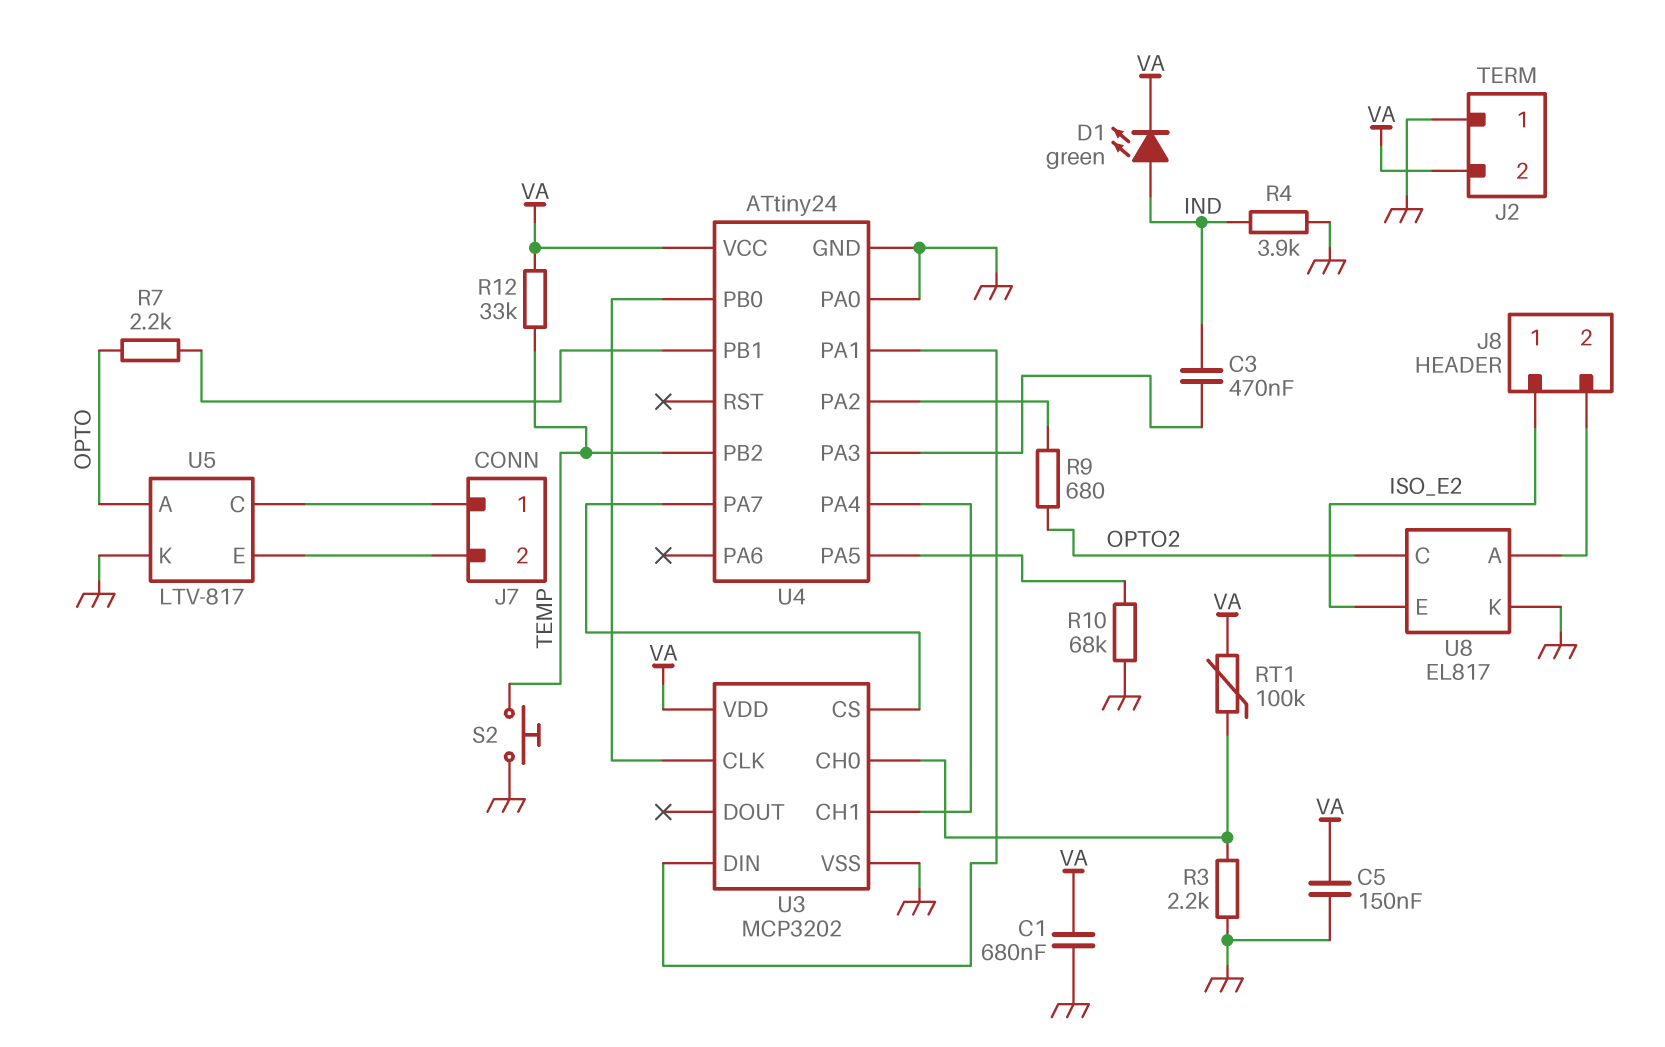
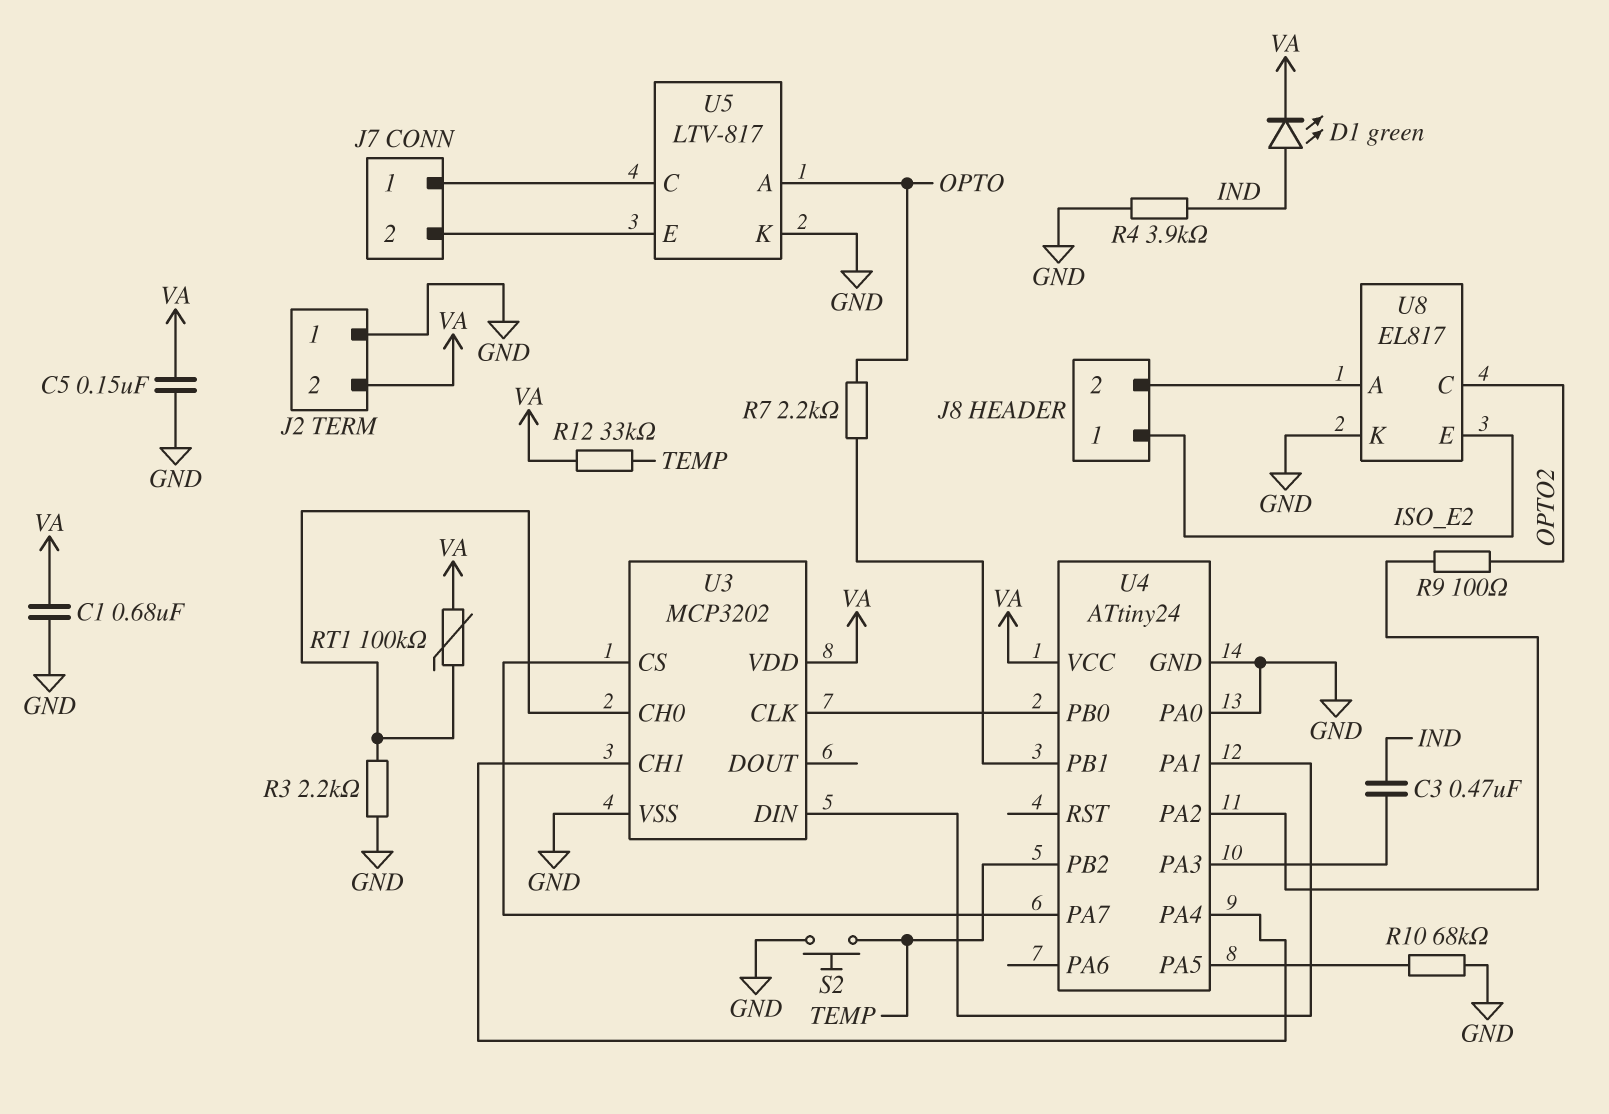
R9: 680 (OPTO2, U4/PA2) -> 100 (OPTO2, U4/PA2)

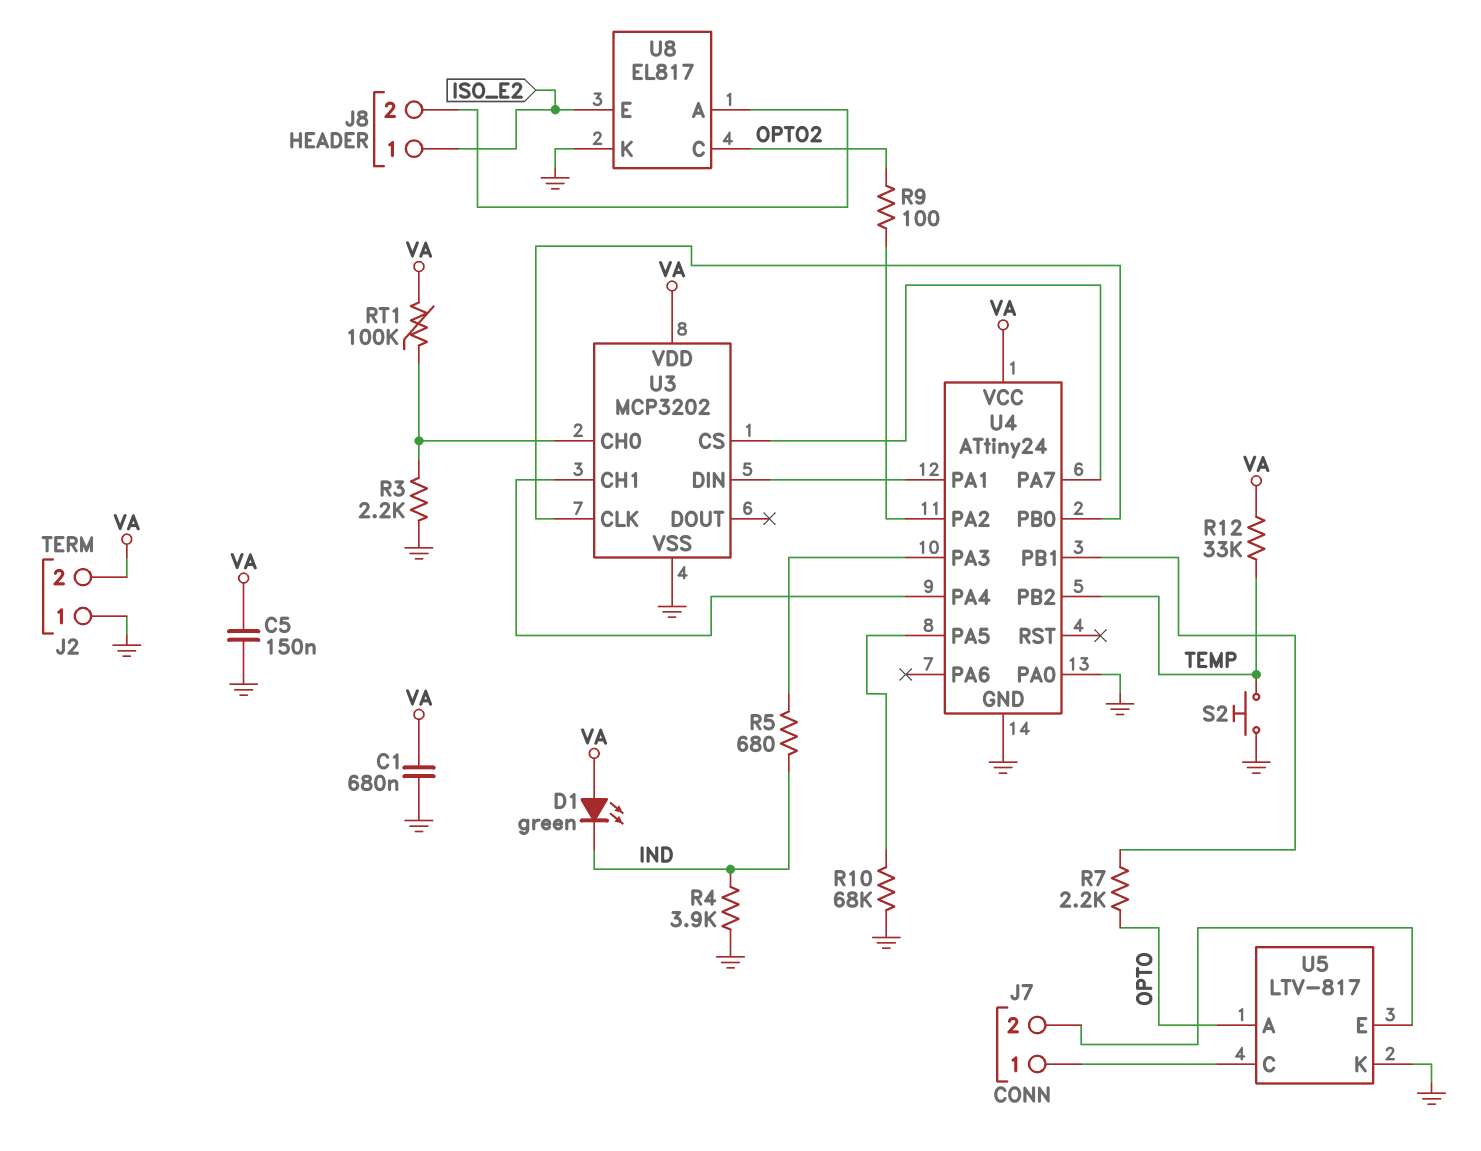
C3: 470nF (IND, U4/PA3) -> none
D1: LED green (A IND, K VA) -> LED green (A VA, K IND)
R5: none -> 680 (IND, U4/PA3)

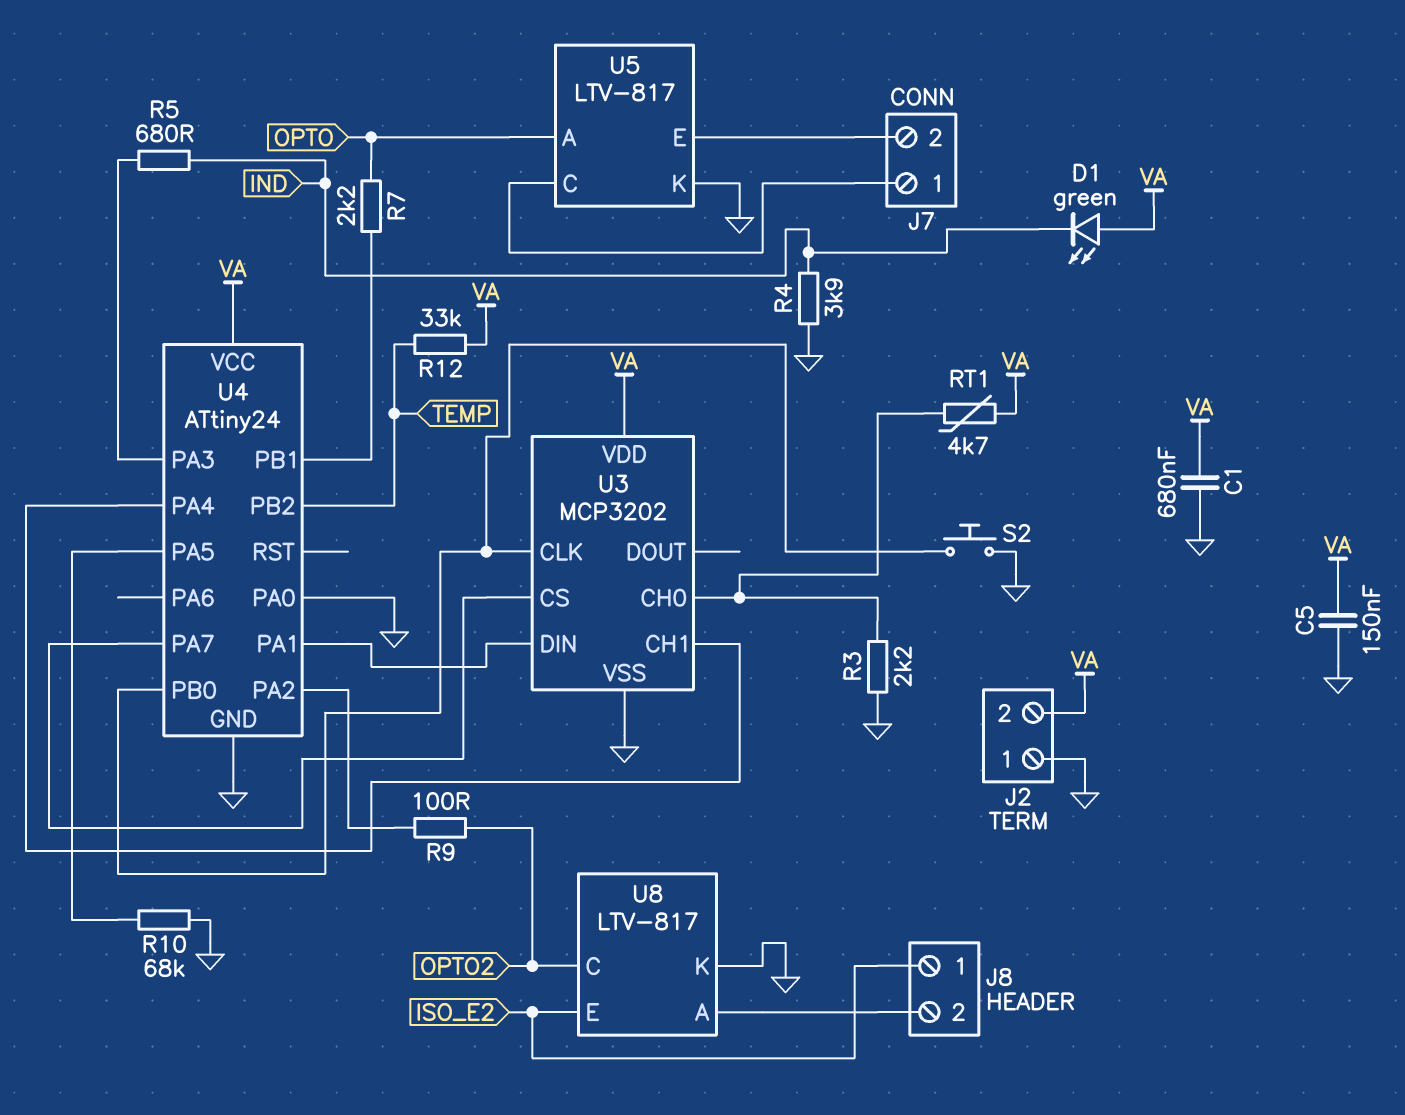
RT1: 100k (U3/CH0, VA) -> 4.7k (U3/CH0, VA)
S2: button (GND, TEMP) -> button (GND, U3/CLK)
U8: EL817 -> LTV-817

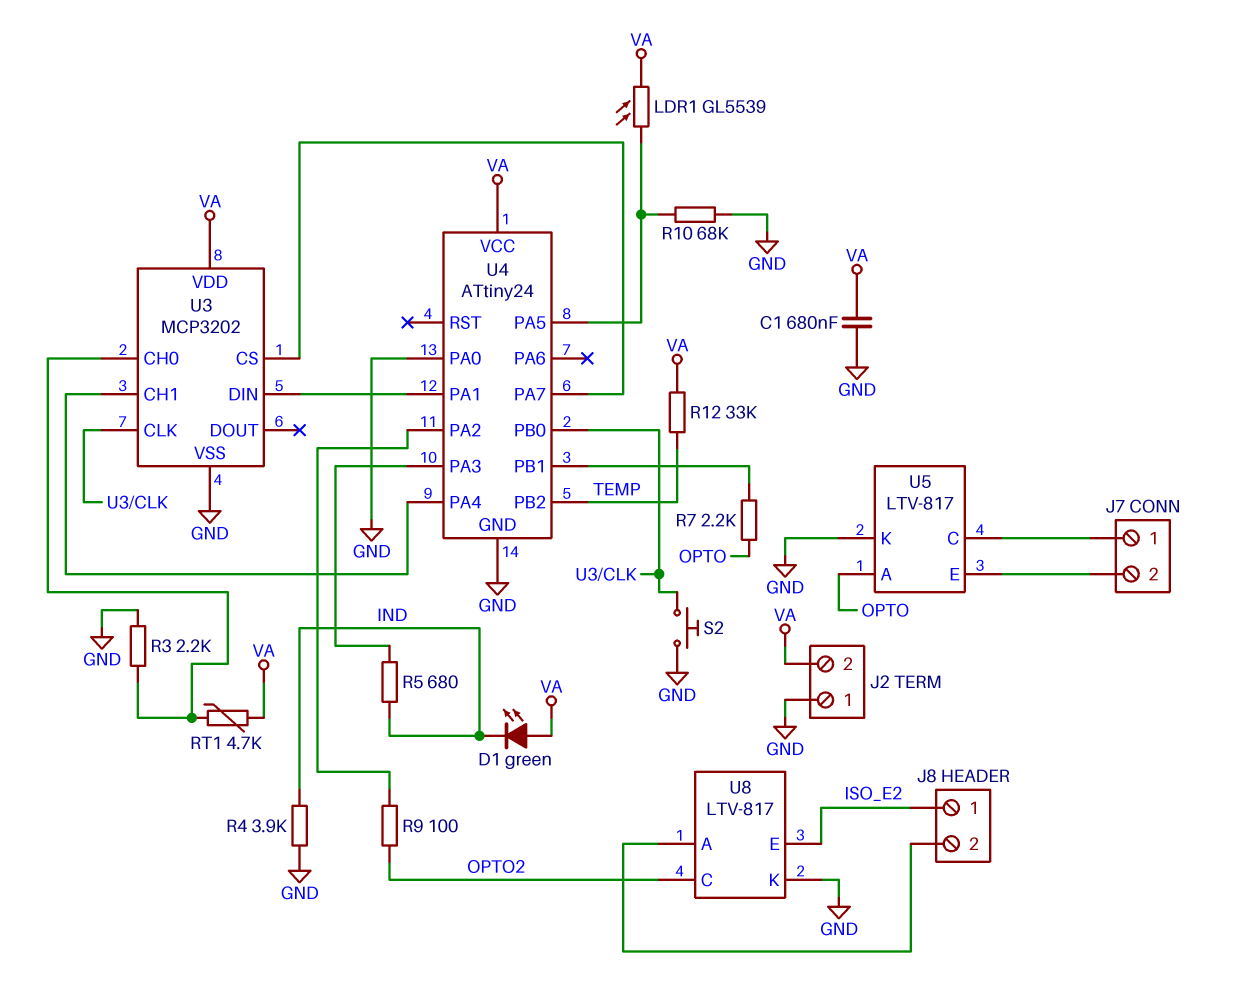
C5: 150nF (GND, VA) -> none
LDR1: none -> GL5539 (U4/PA5, VA)

